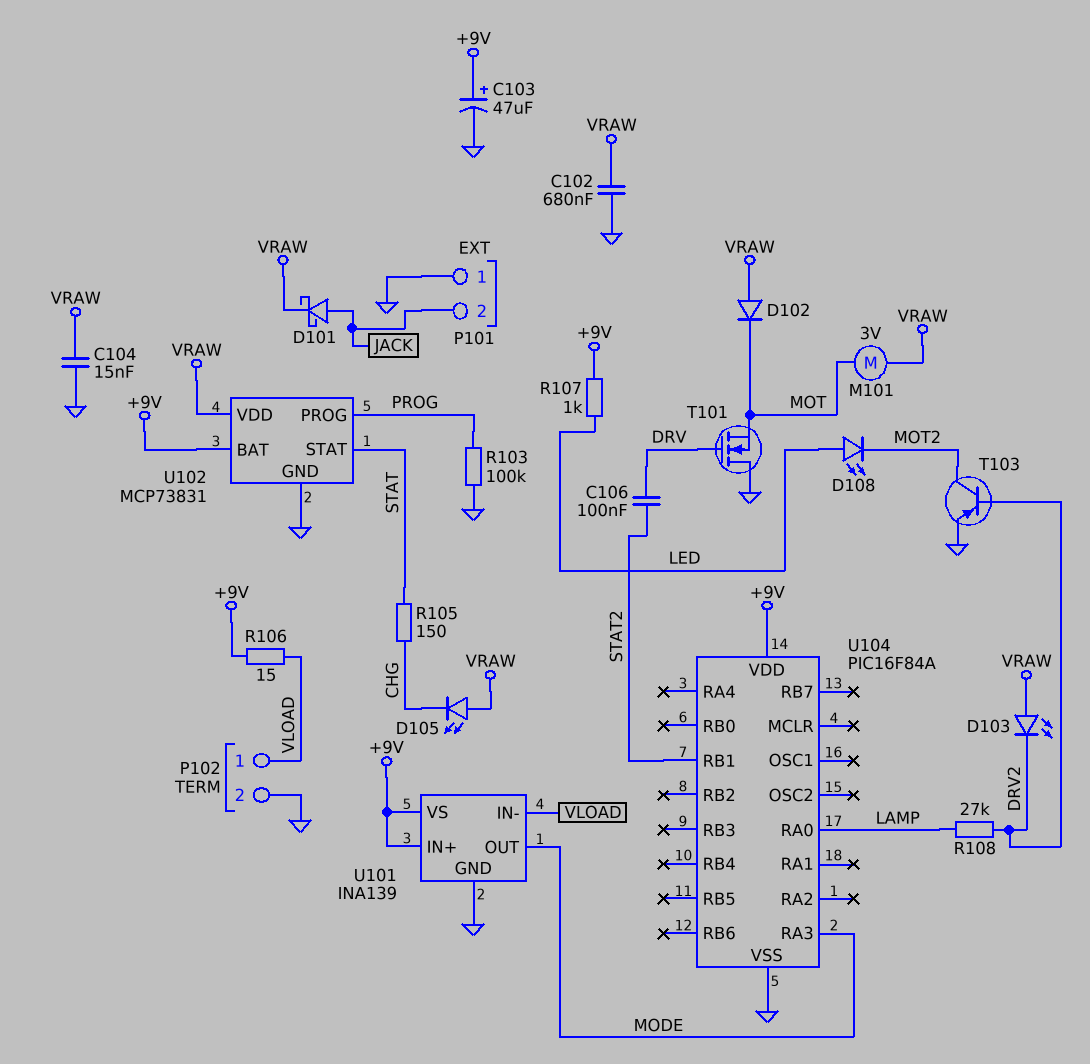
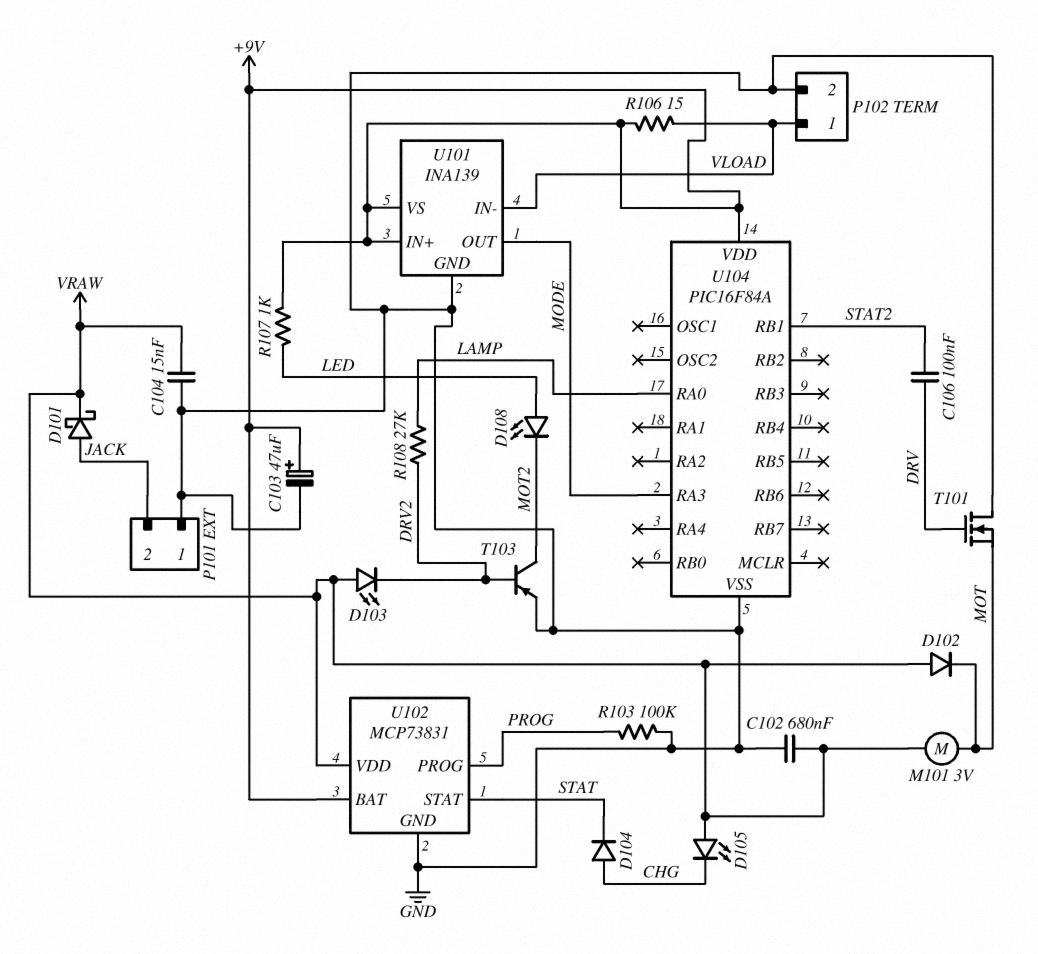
D104: none -> diode (A CHG, K STAT)
R105: 150 (CHG, STAT) -> none

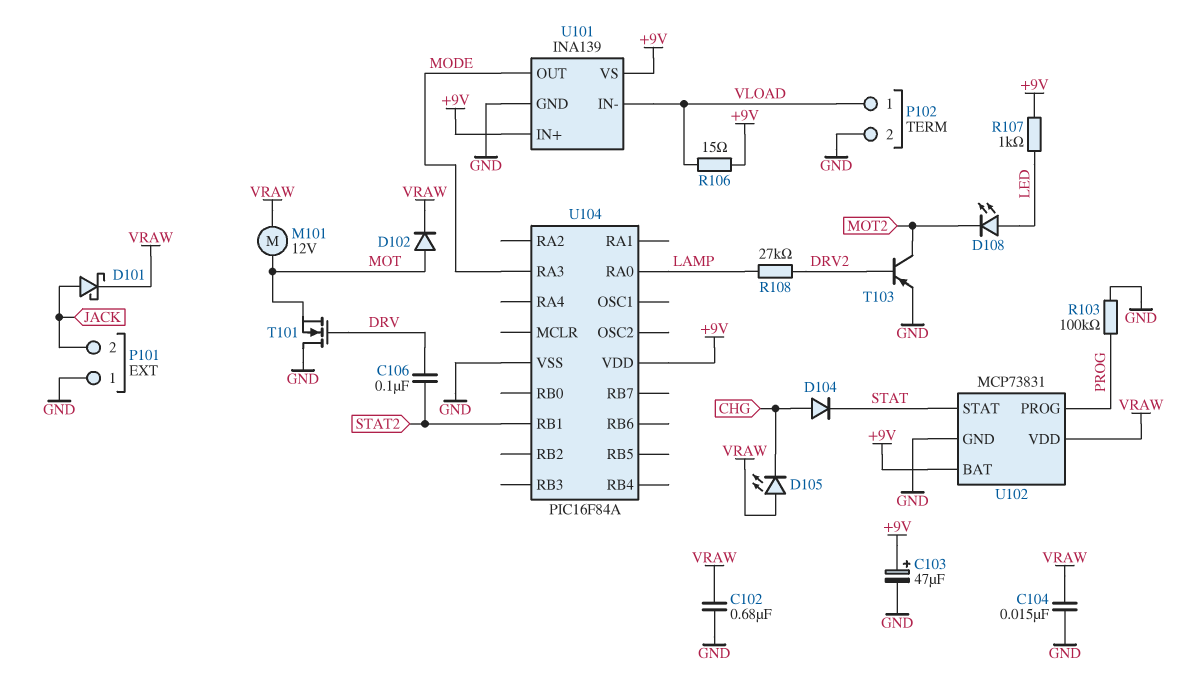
D102: diode (A VRAW, K MOT) -> diode (A MOT, K VRAW)
D103: LED (A VRAW, K DRV2) -> none
M101: motor 3V (MOT, VRAW) -> motor 12V (MOT, VRAW)

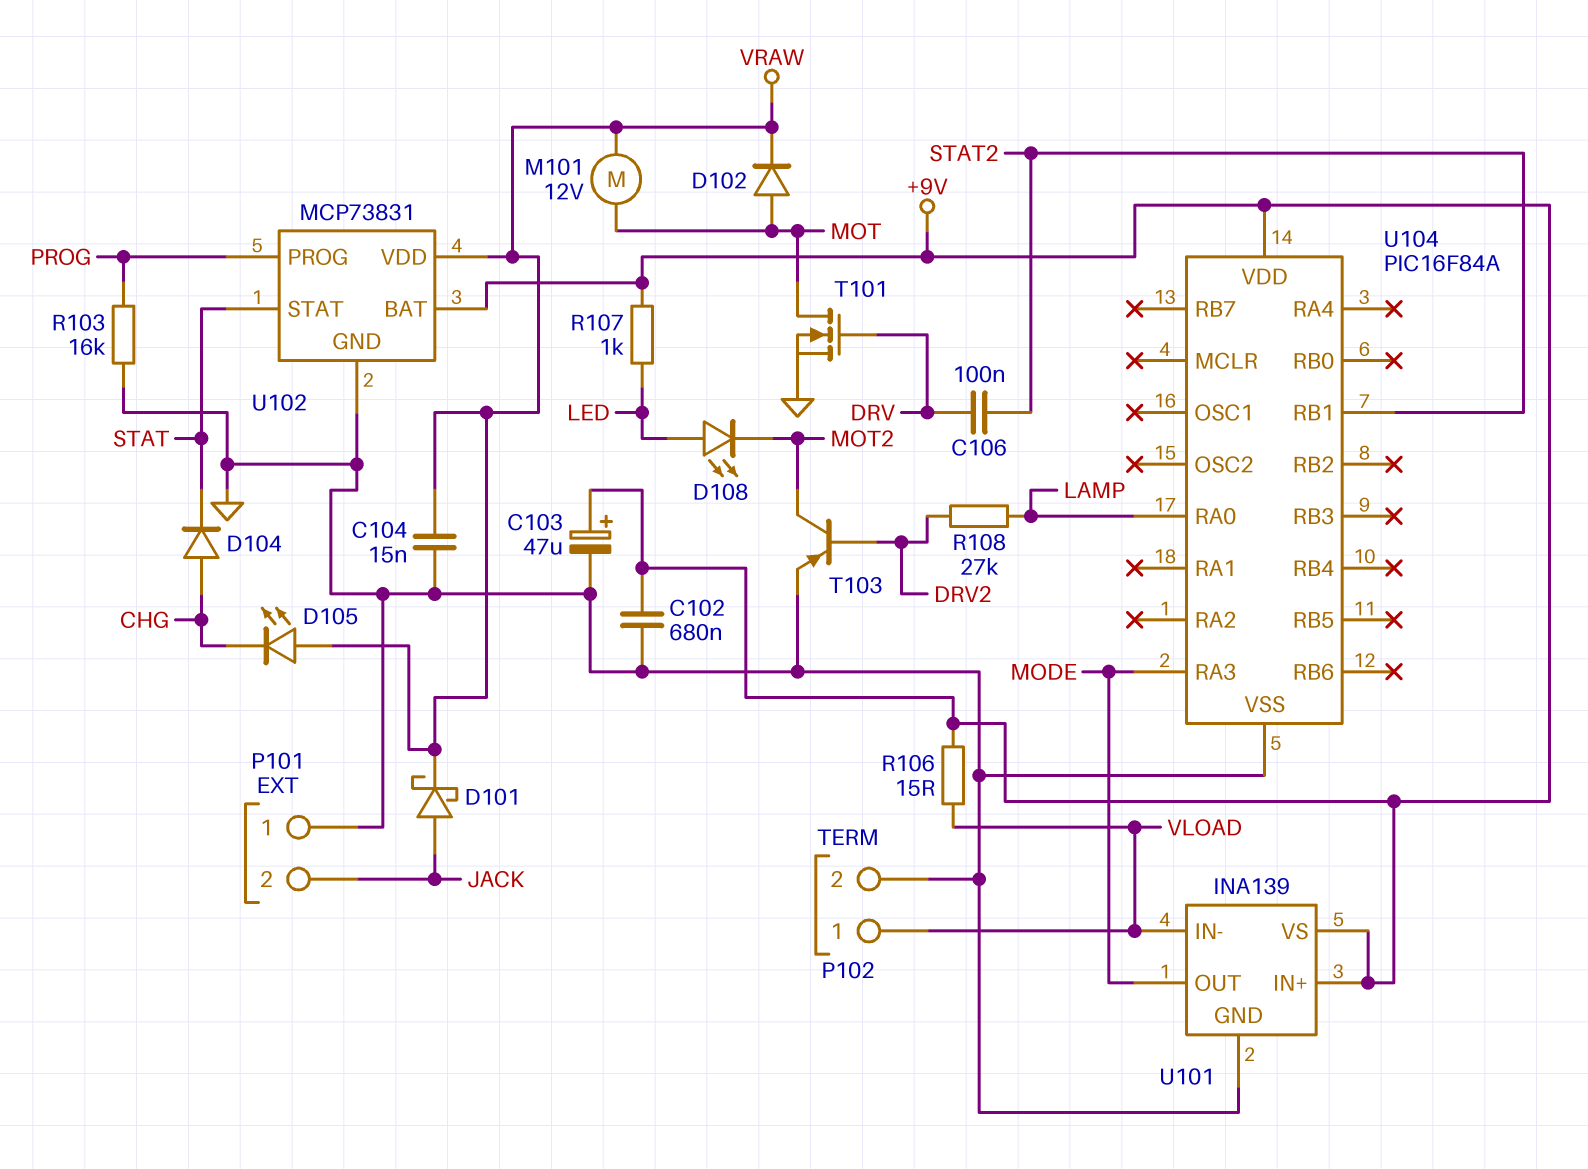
C102: 680nF (GND, VRAW) -> 680nF (+9V, GND)
R103: 100k (GND, PROG) -> 16k (GND, PROG)
T101: NMOS (G DRV, D GND, S MOT) -> NMOS (G DRV, D MOT, S GND)

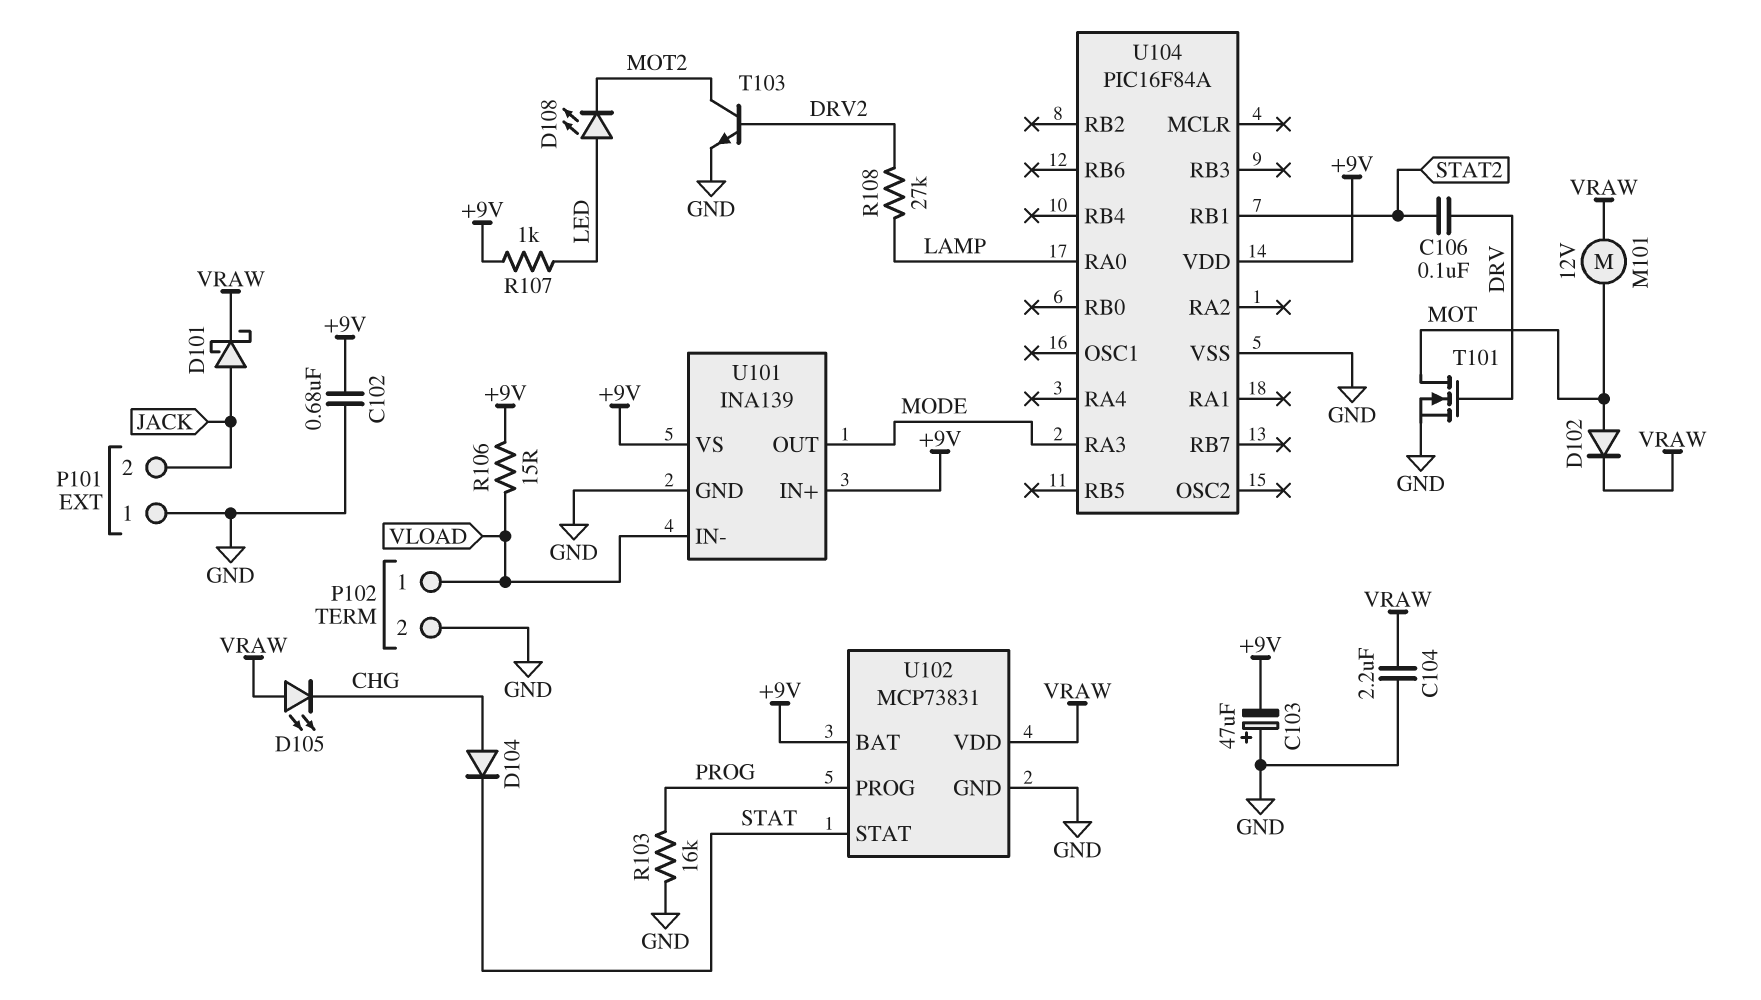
C103: 47uF (plus +9V, minus GND) -> 47uF (plus GND, minus +9V)
C104: 15nF (GND, VRAW) -> 2.2uF (GND, VRAW)
T103: PNP (B DRV2, C MOT2, E GND) -> NPN (B DRV2, C MOT2, E GND)

